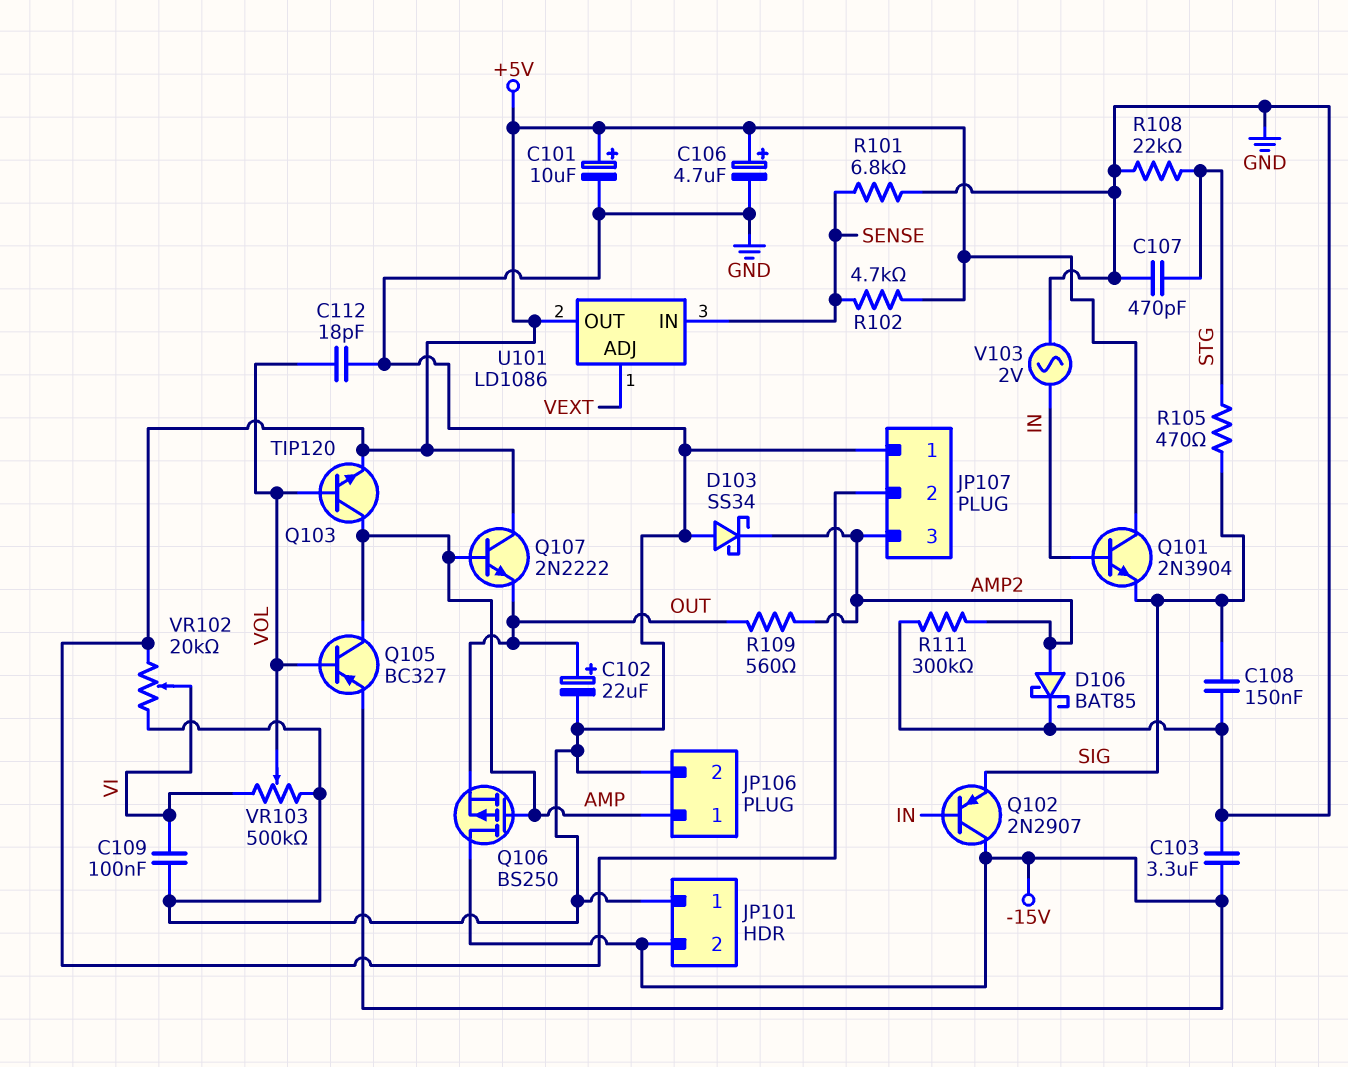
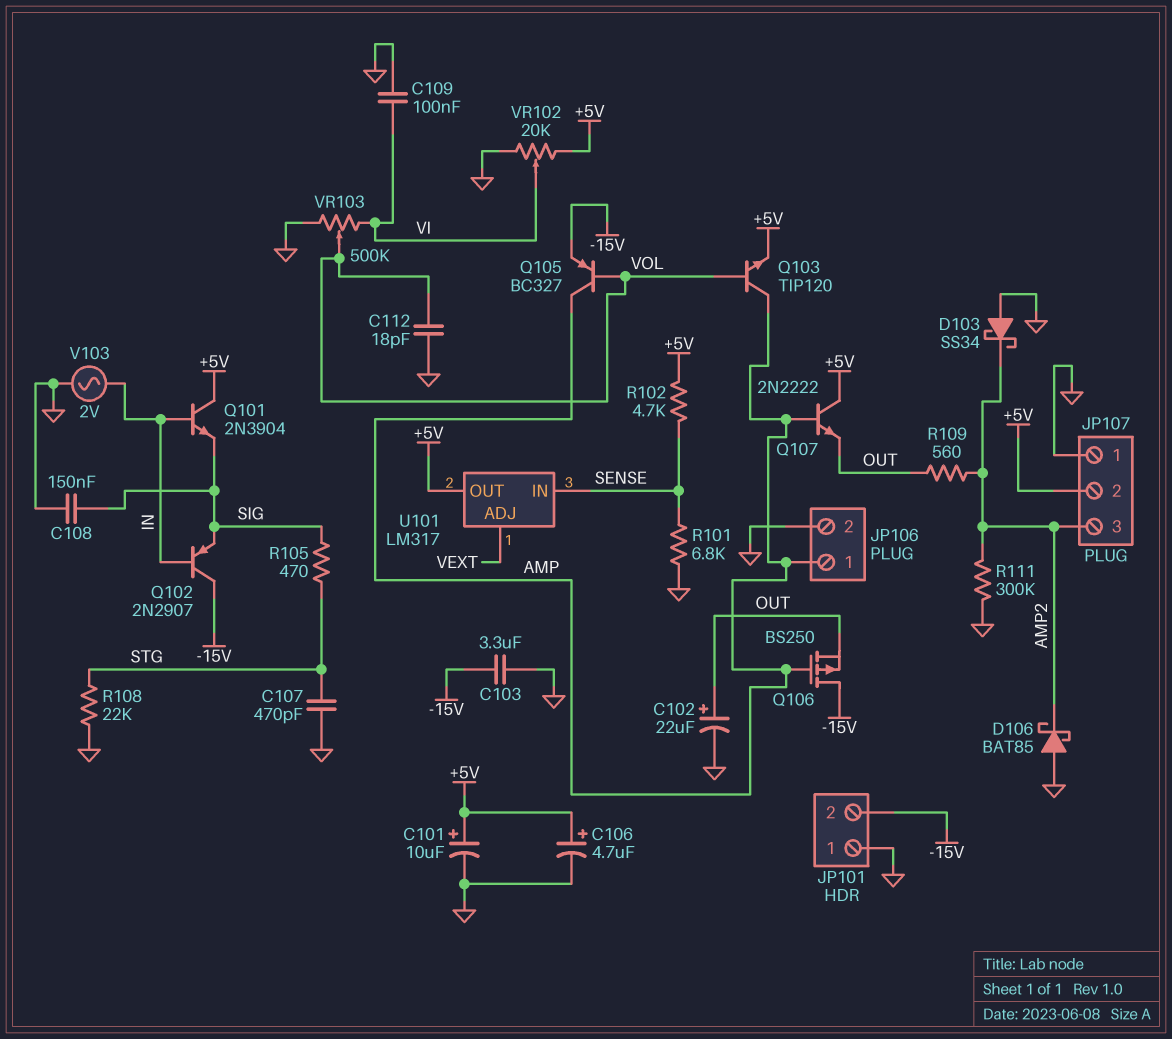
D106: schottky BAT85 (A AMP2, K GND) -> schottky BAT85 (A GND, K AMP2)
U101: LD1086 -> LM317

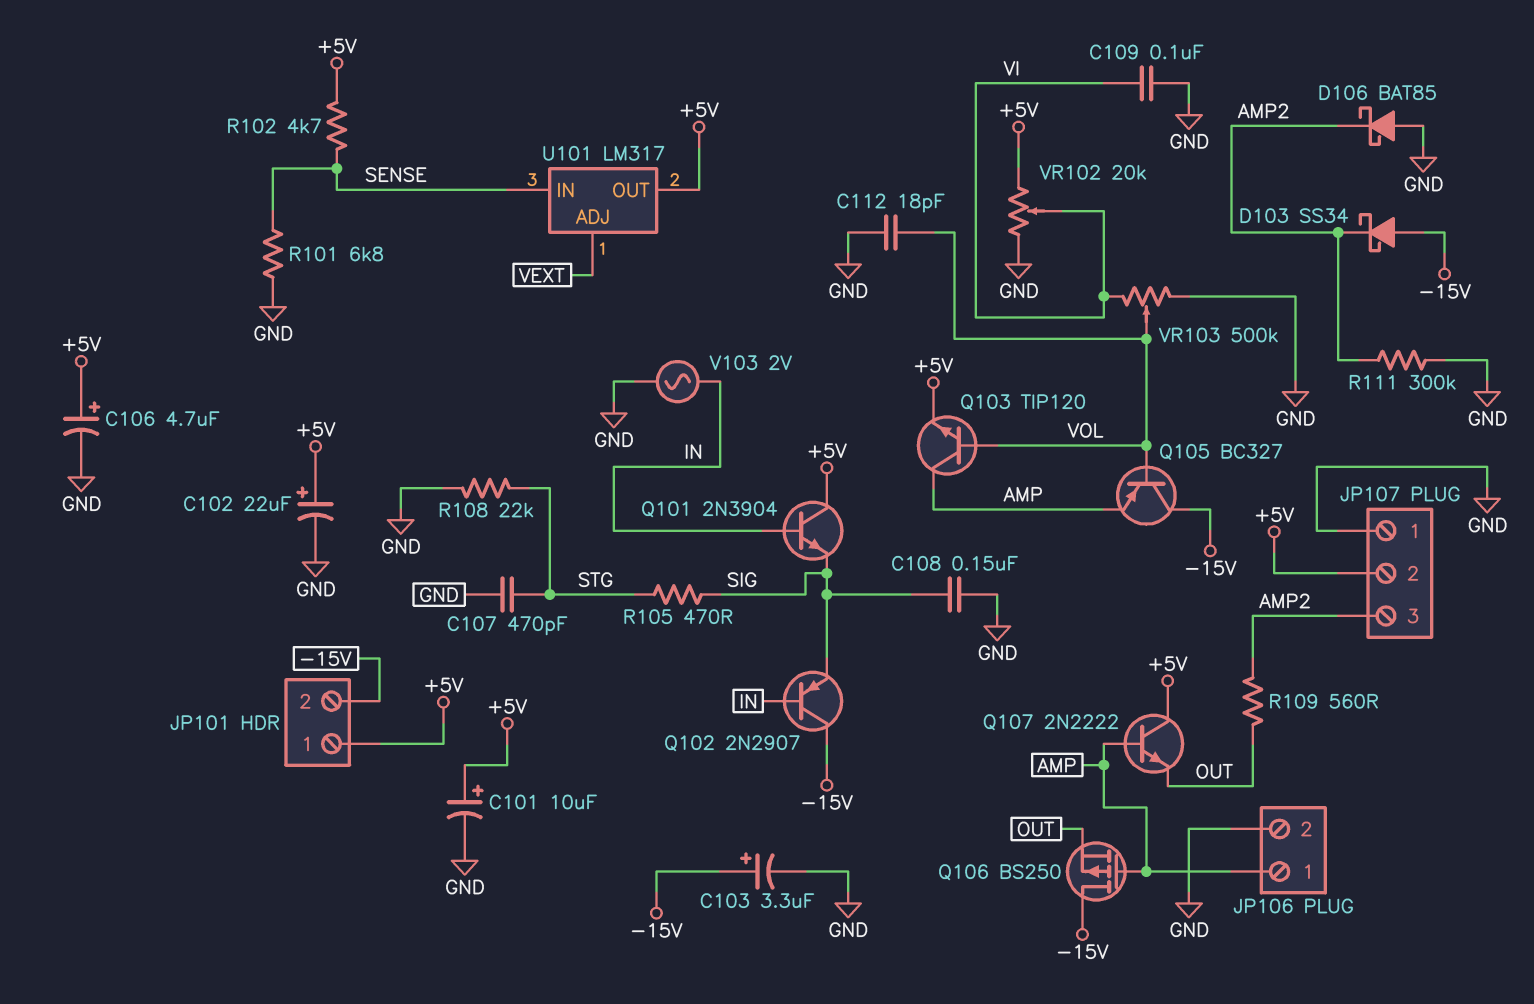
C102: 22uF (plus OUT, minus GND) -> 22uF (plus +5V, minus GND)
C103: 3.3uF (-15V, GND) -> 3.3uF (plus -15V, minus GND)
D103: schottky SS34 (A GND, K AMP2) -> schottky SS34 (A -15V, K AMP2)
JP101 pin 1: GND -> +5V
Q105: PNP BC327 (B VOL, C AMP, E -15V) -> PNP BC327 (B VOL, C -15V, E AMP)

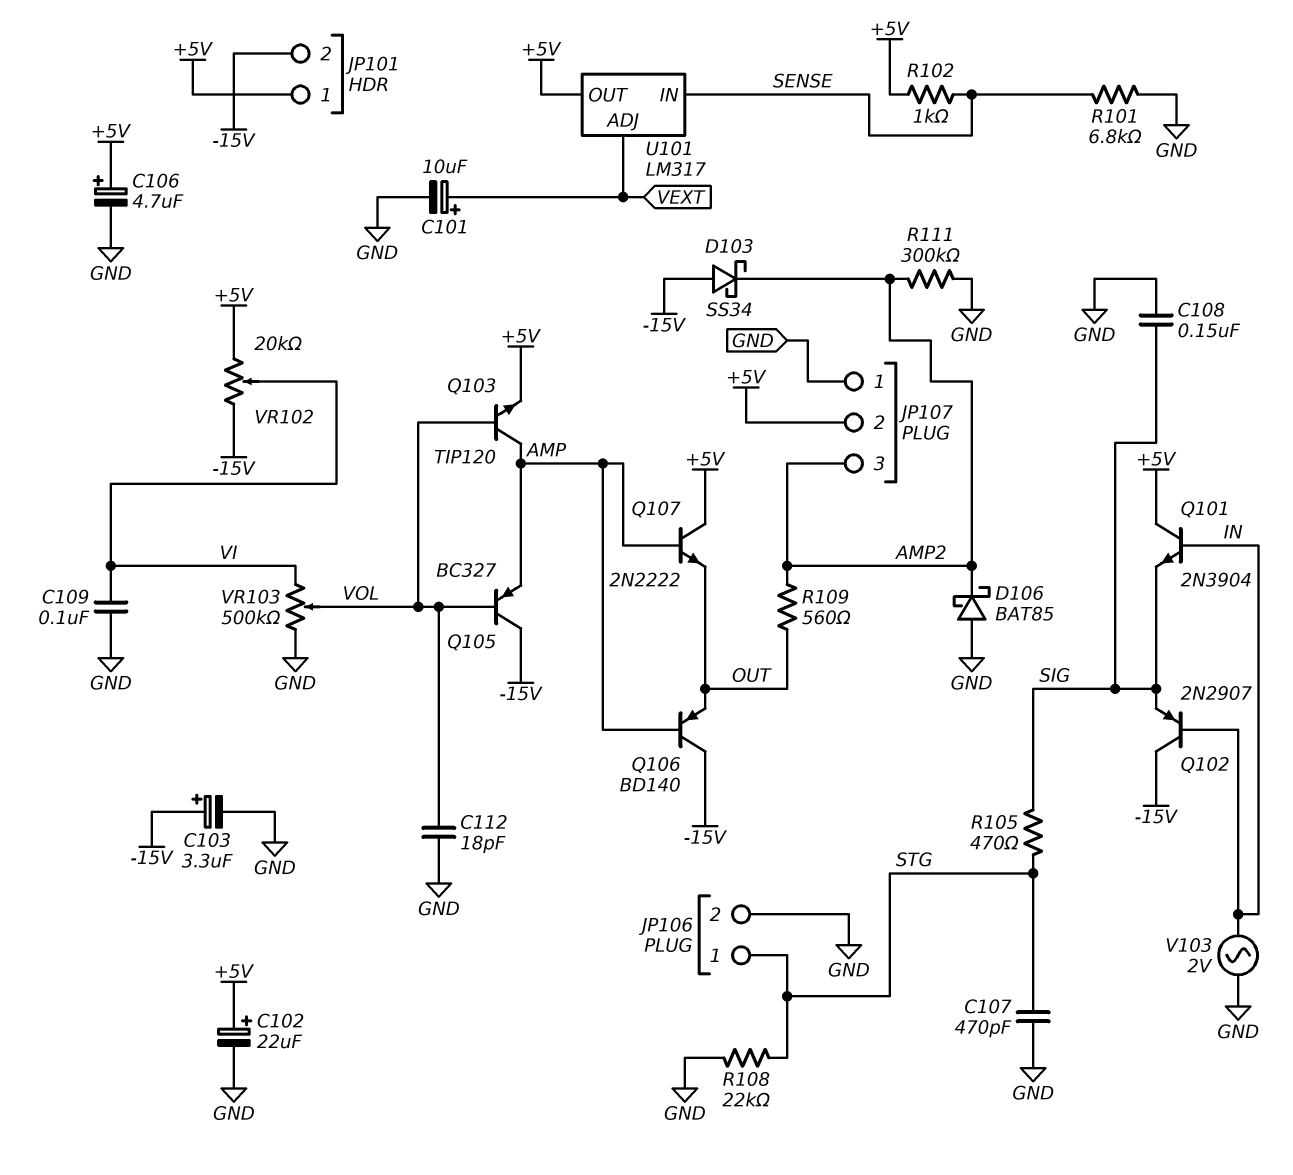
C101: 10uF (plus +5V, minus GND) -> 10uF (plus VEXT, minus GND)
JP106 pin 1: AMP -> STG
Q106: PMOS BS250 (G AMP, D -15V, S OUT) -> PNP BD140 (B AMP, C -15V, E OUT)
R102: 4.7k (+5V, SENSE) -> 1k (+5V, SENSE)
VR102: 20k (+5V, GND, wiper VI) -> 20k (+5V, -15V, wiper VI)

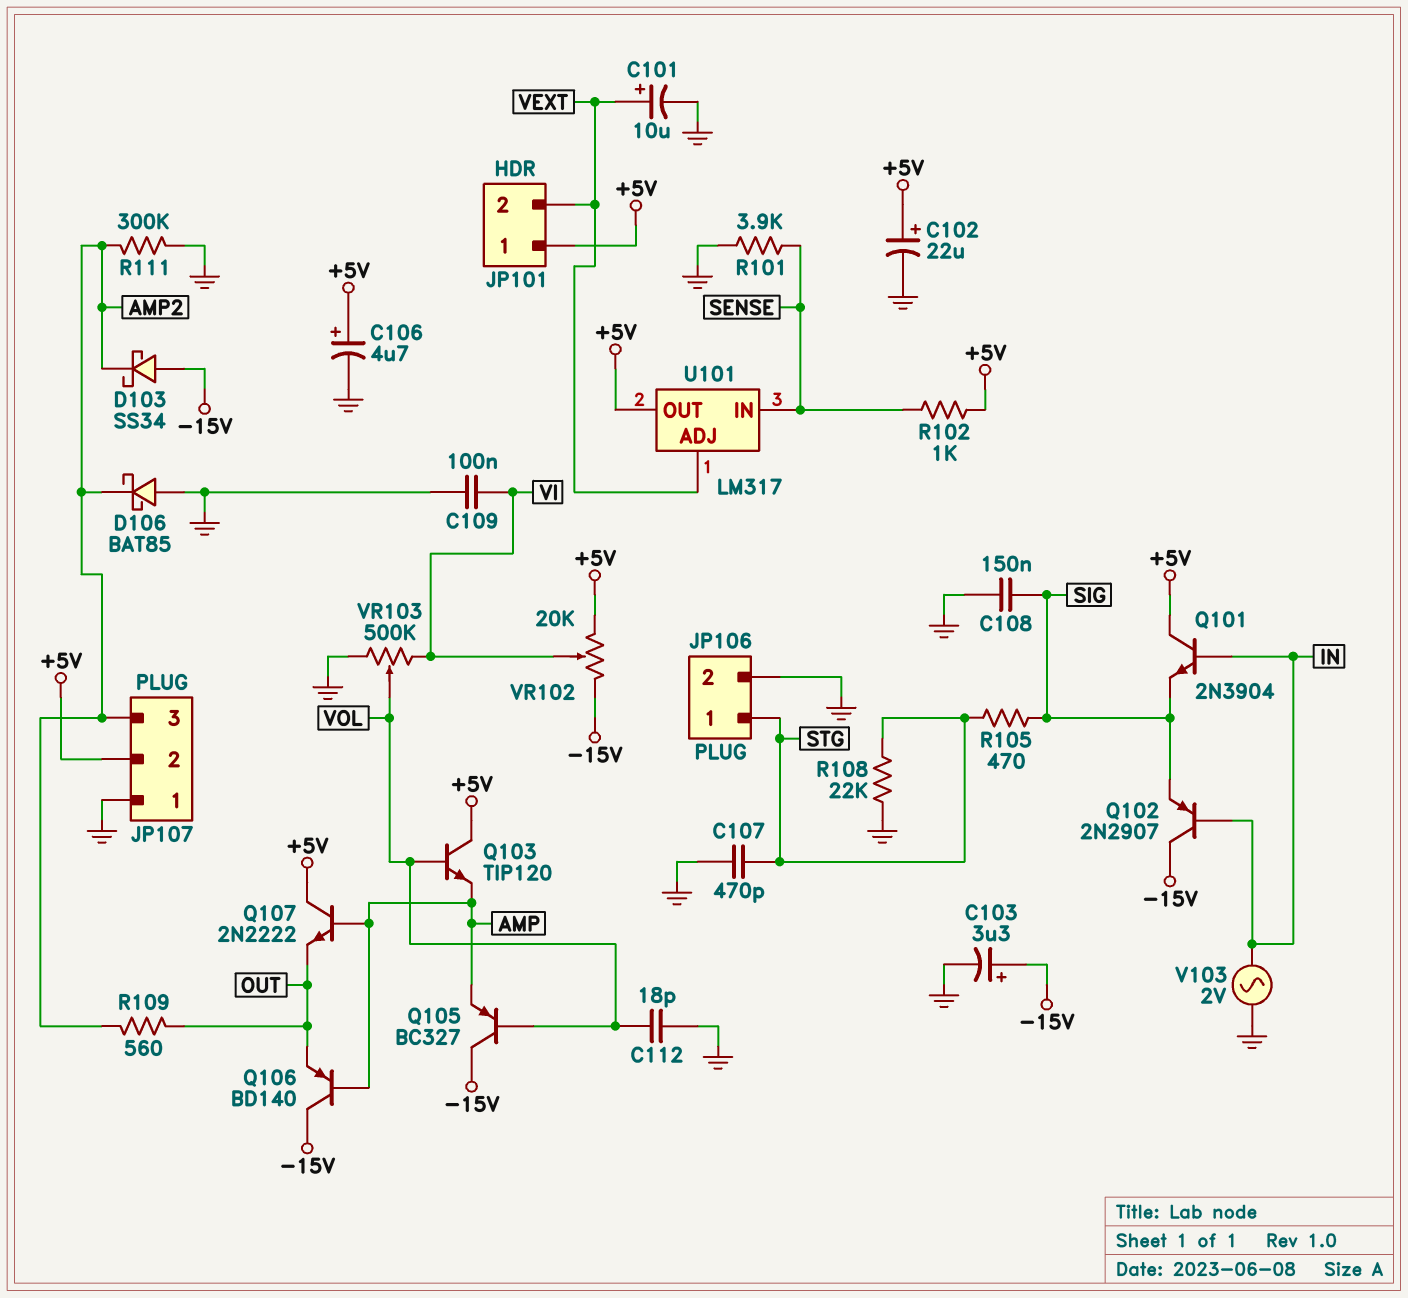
JP101 pin 2: -15V -> VEXT
Q103: NPN TIP120 (B VOL, C AMP, E +5V) -> NPN TIP120 (B VOL, C +5V, E AMP)
R101: 6.8k (GND, SENSE) -> 3.9k (GND, SENSE)

